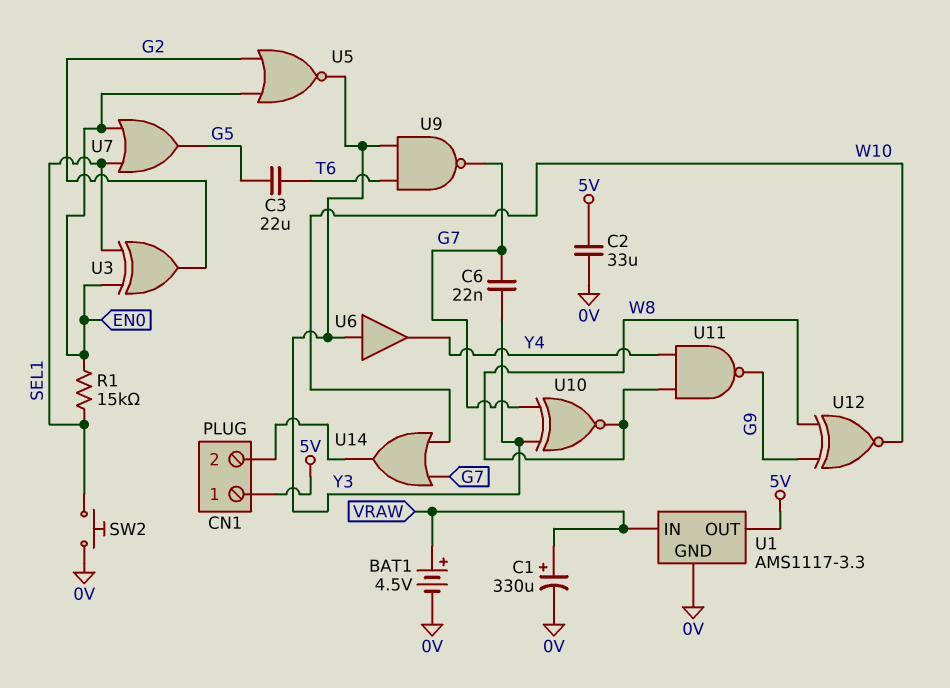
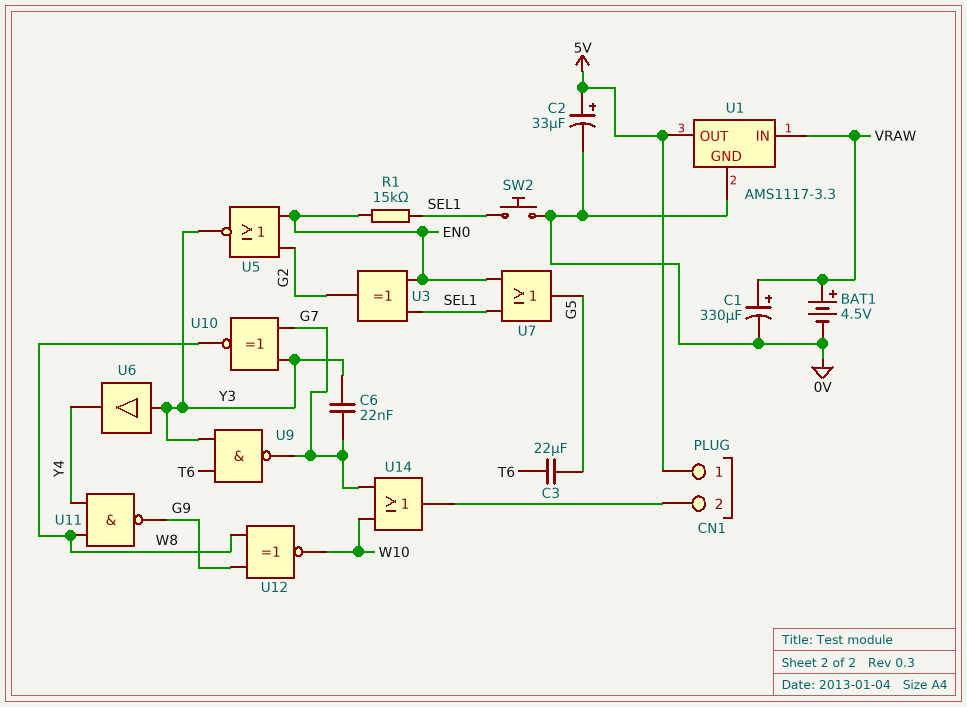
C2: 33uF (0V, 5V) -> 33uF (plus 5V, minus 0V)

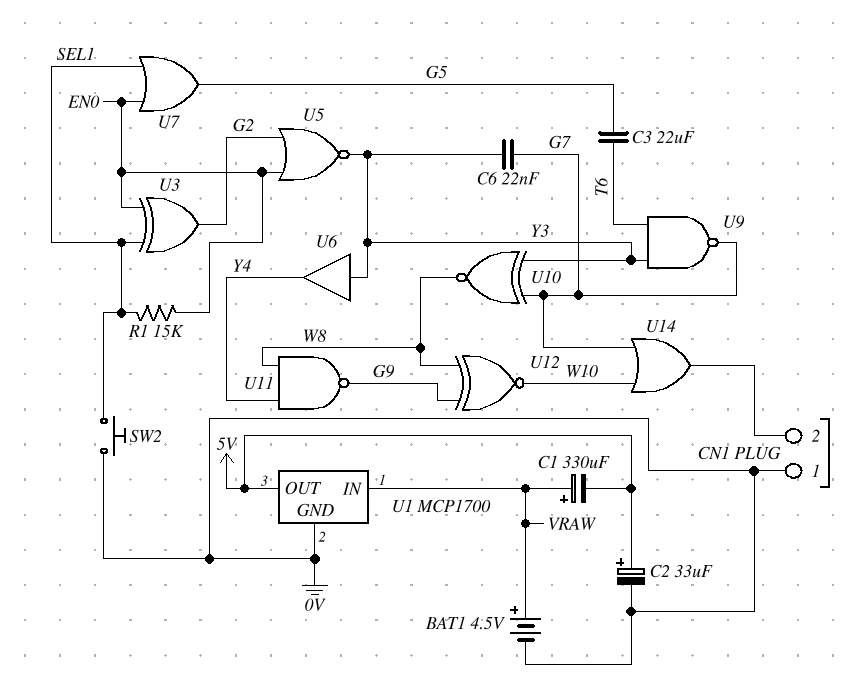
C1: 330uF (plus VRAW, minus 0V) -> 330uF (plus VRAW, minus 5V)
CN1 pin 1: 5V -> 0V
U1: AMS1117-3.3 -> MCP1700

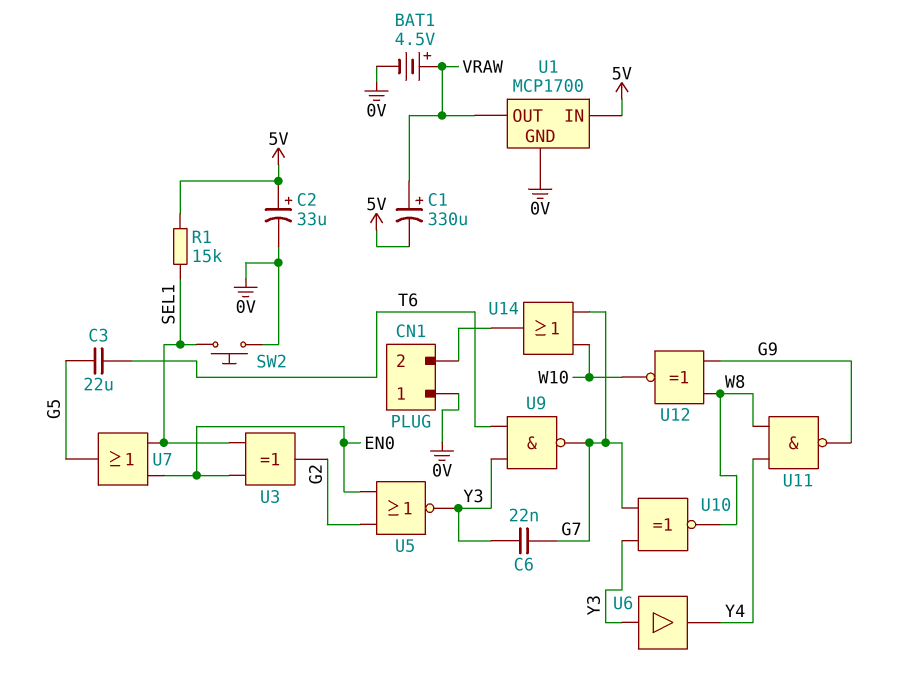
R1: 15k (EN0, SEL1) -> 15k (5V, SEL1)
U1 pin IN: VRAW -> 5V
U1 pin OUT: 5V -> VRAW

